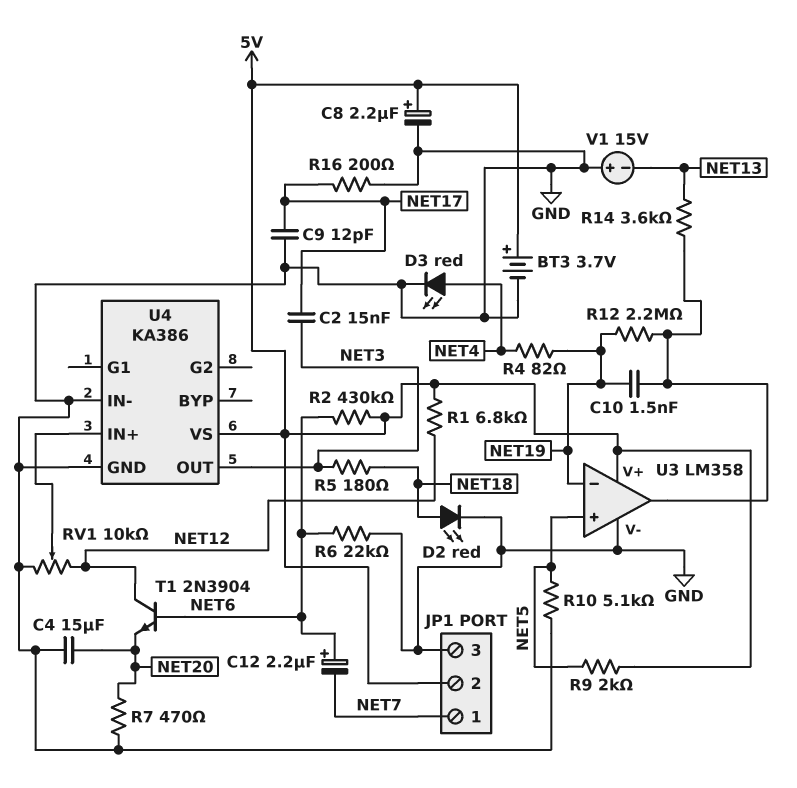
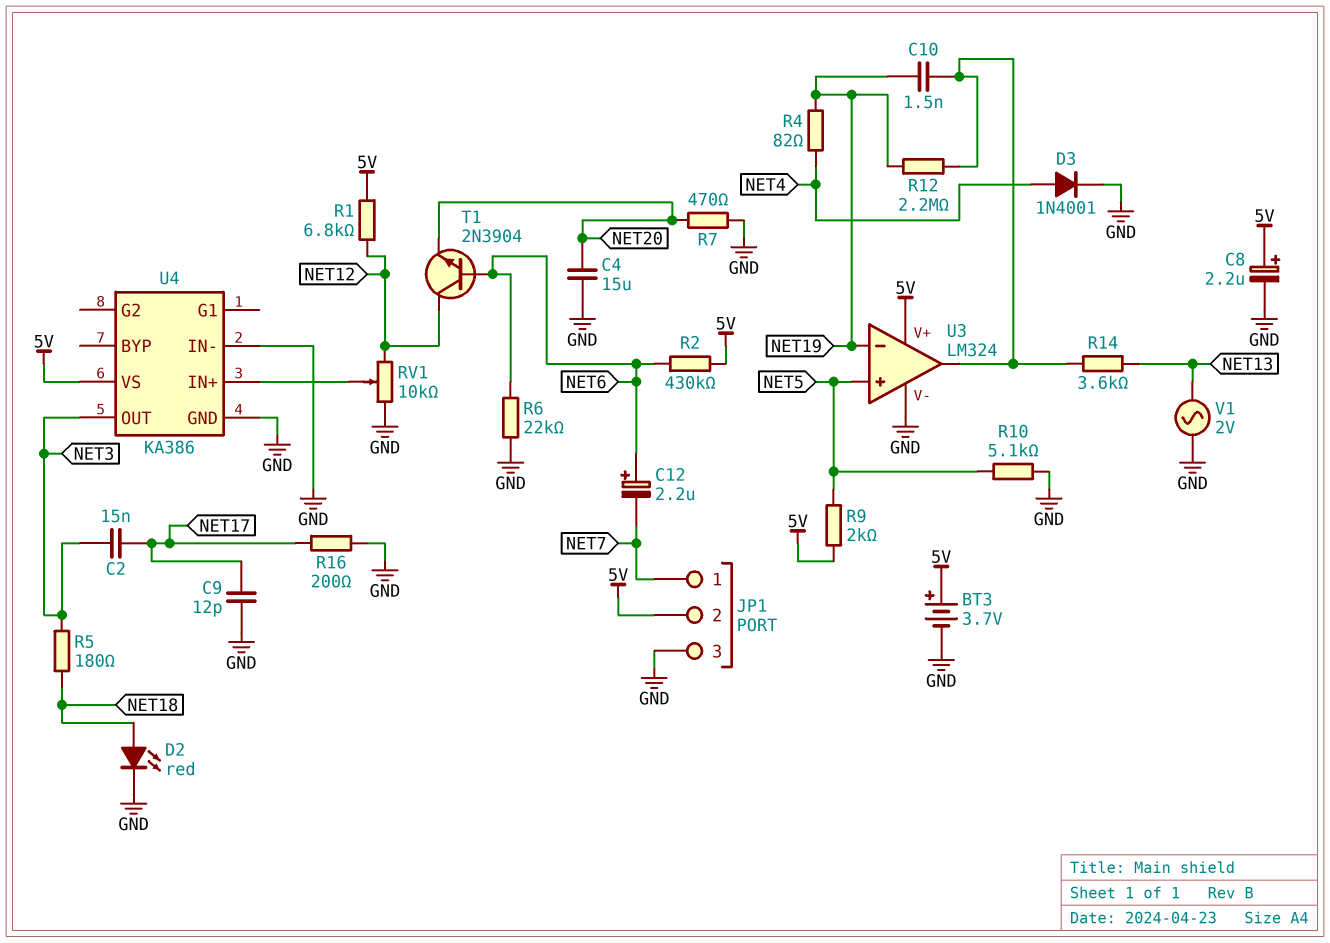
D3: LED red (A NET4, K GND) -> diode 1N4001 (A NET4, K GND)
U3: LM358 -> LM324
V1: 15V (plus GND, minus NET13) -> AC 2V (GND, NET13)

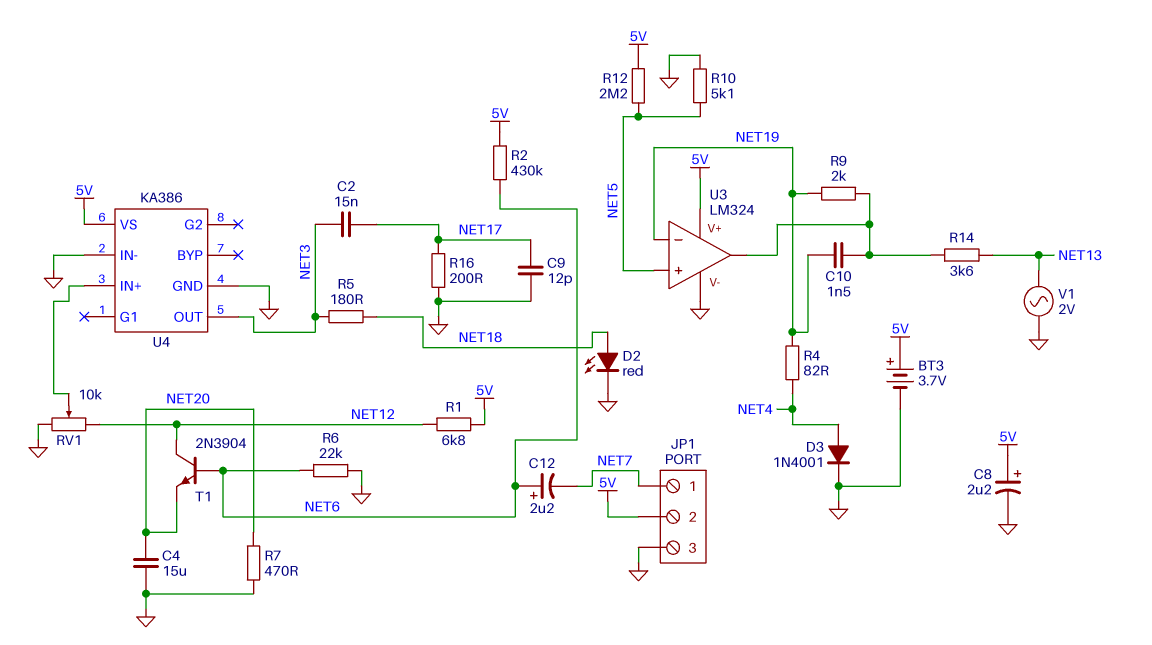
R9: 2k (5V, NET5) -> 2k (NET19, U3/out)
R12: 2.2M (NET19, U3/out) -> 2.2M (5V, NET5)

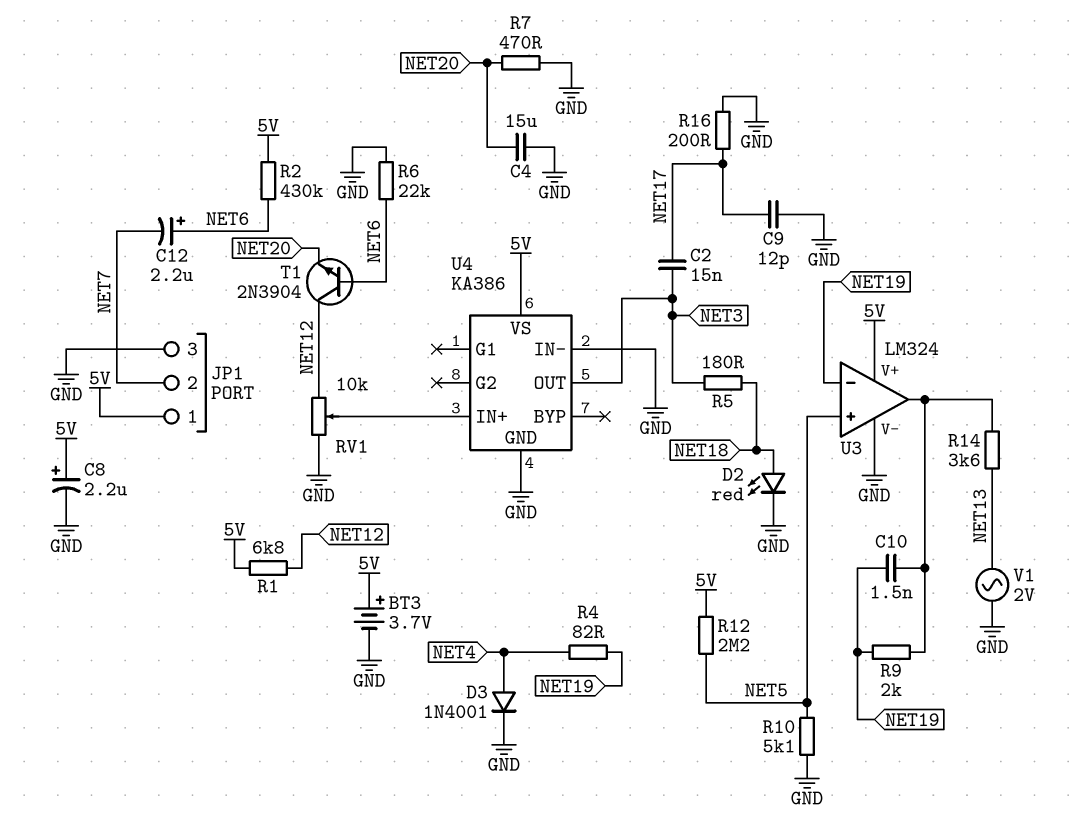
JP1 pin 1: NET7 -> 5V
JP1 pin 2: 5V -> NET7

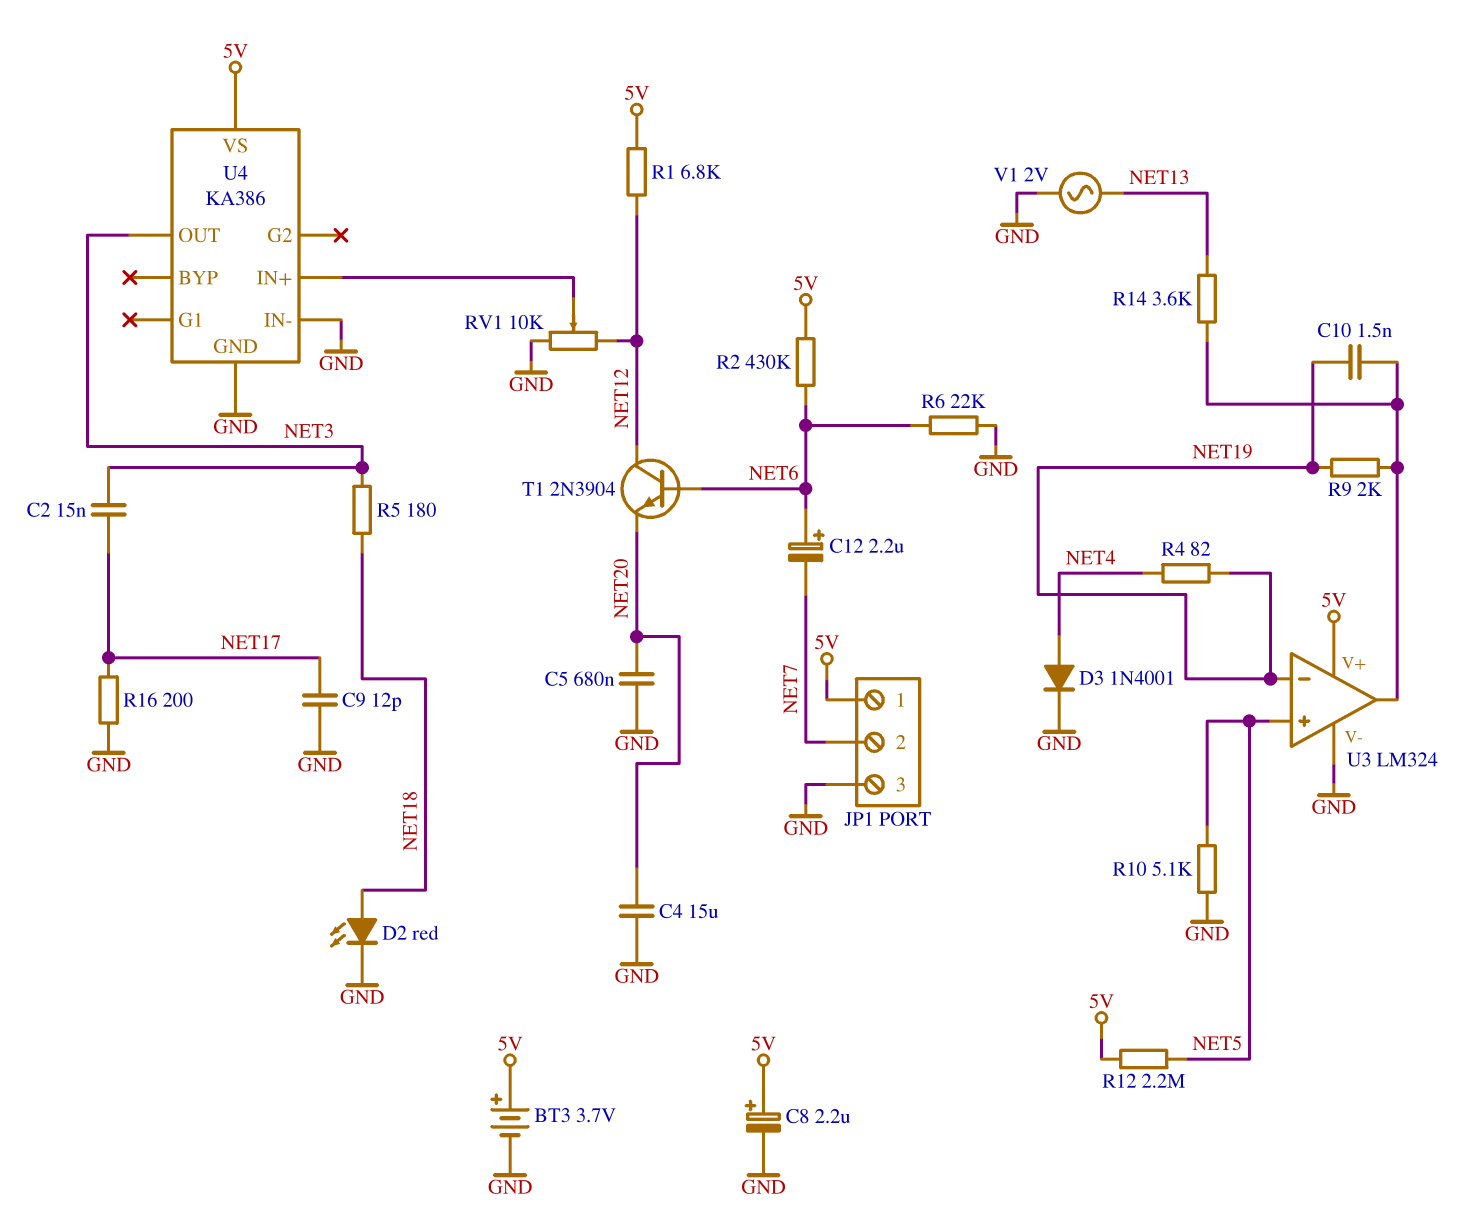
C5: none -> 680nF (GND, NET20)
R7: 470 (GND, NET20) -> none

